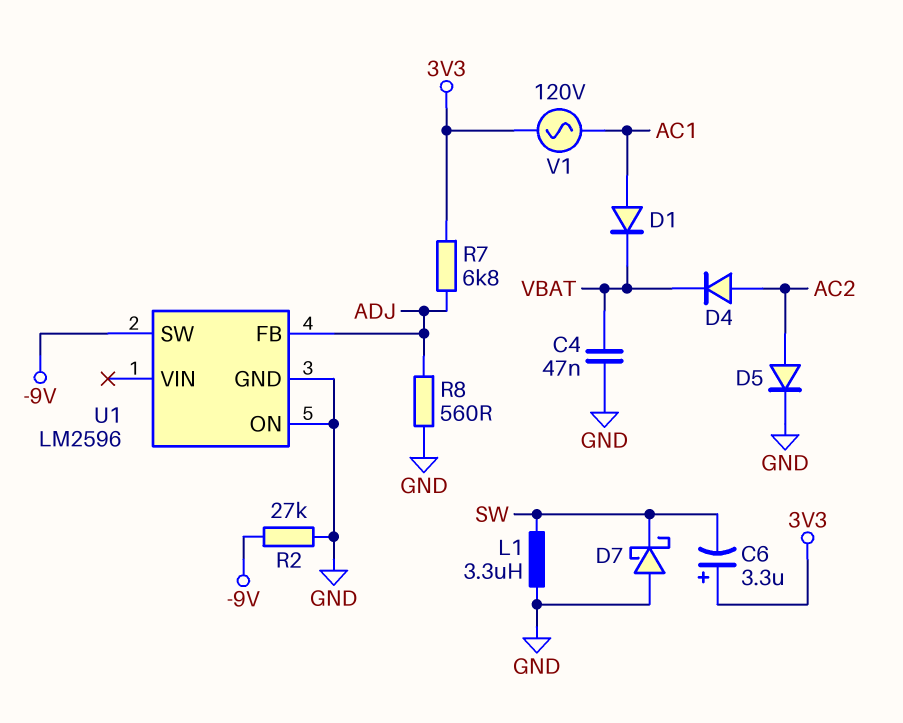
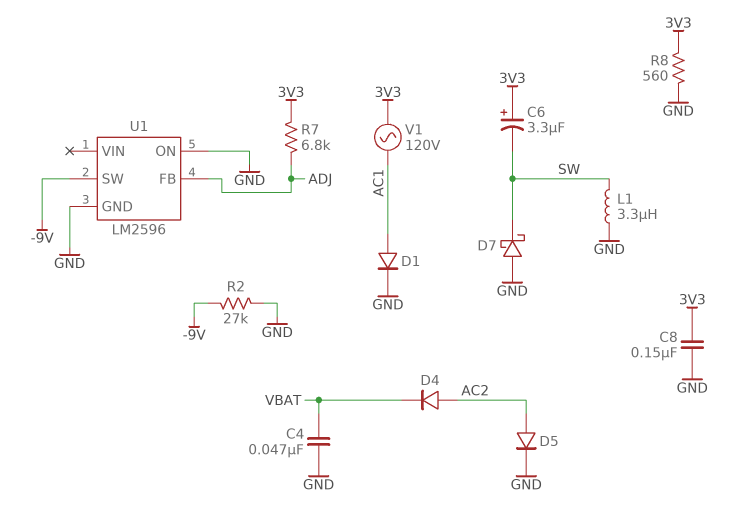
C8: none -> 150nF (3V3, GND)
D1: diode (A AC1, K VBAT) -> diode (A AC1, K GND)
R8: 560 (ADJ, GND) -> 560 (3V3, GND)

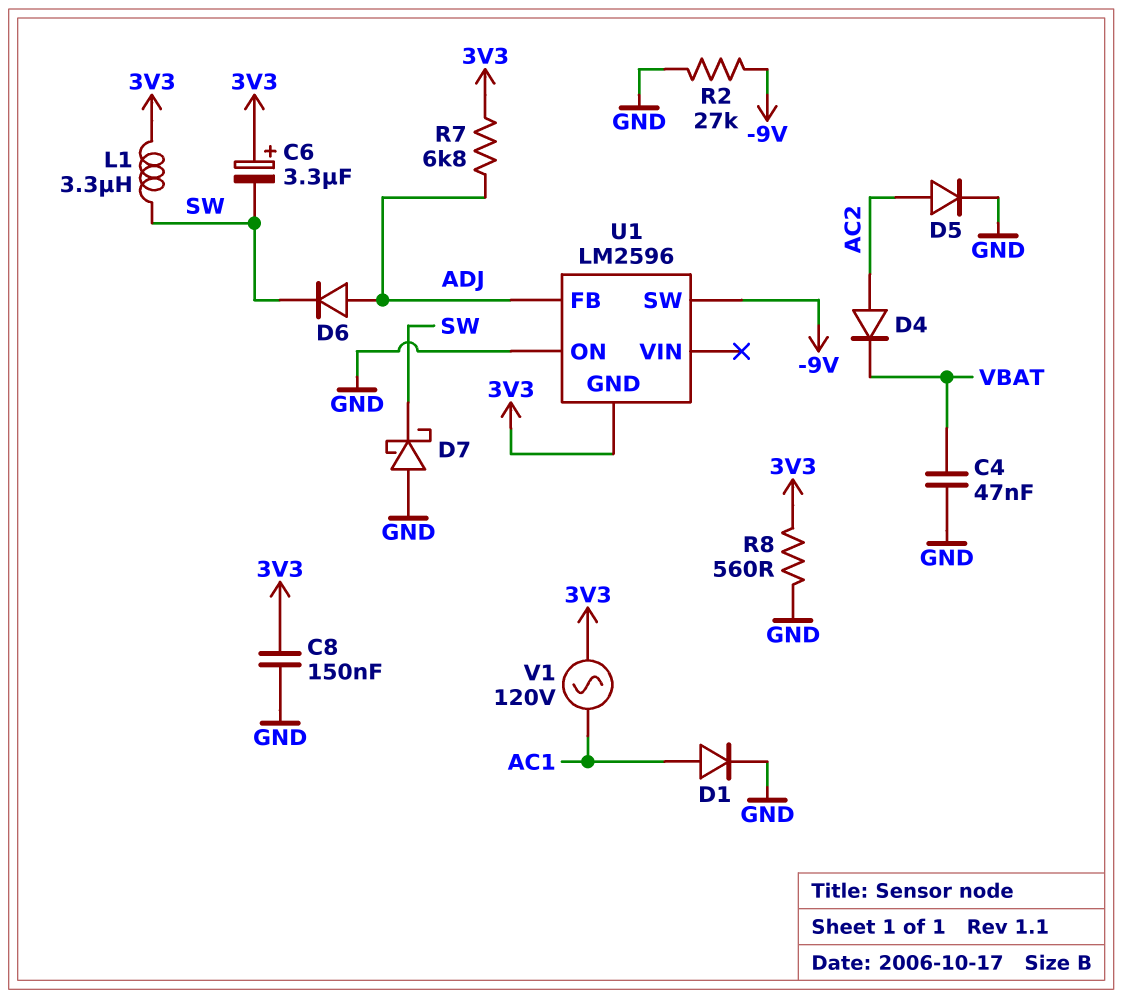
D6: none -> diode (A ADJ, K SW)
L1: 3.3uH (GND, SW) -> 3.3uH (3V3, SW)
U1 pin GND: GND -> 3V3

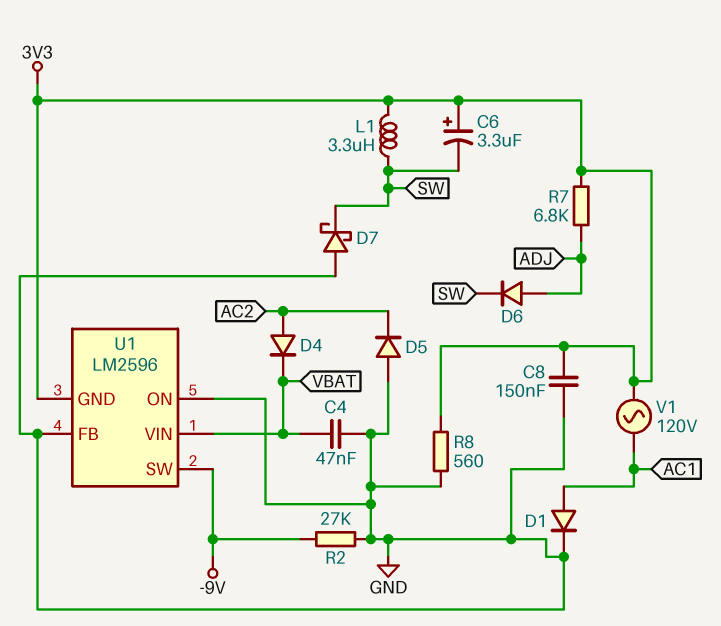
D5: diode (A AC2, K GND) -> diode (A GND, K AC2)
U1 pin FB: ADJ -> GND
U1 pin VIN: none -> VBAT

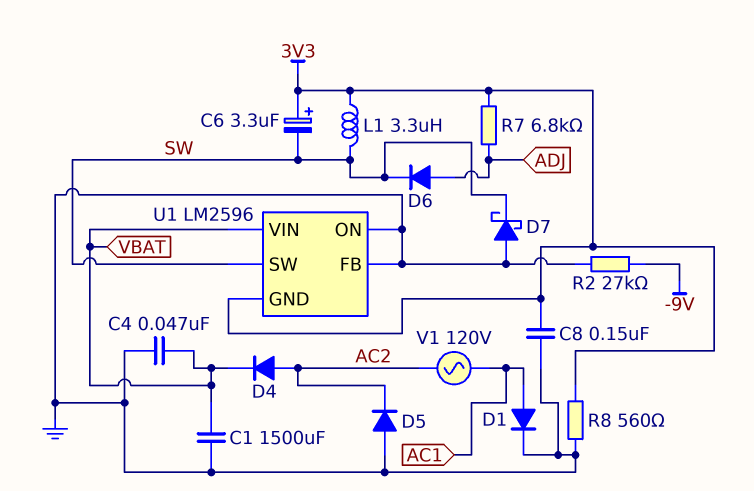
C1: none -> 1500uF (GND, VBAT)
U1 pin SW: -9V -> SW
V1: AC 120V (3V3, AC1) -> AC 120V (AC1, AC2)

